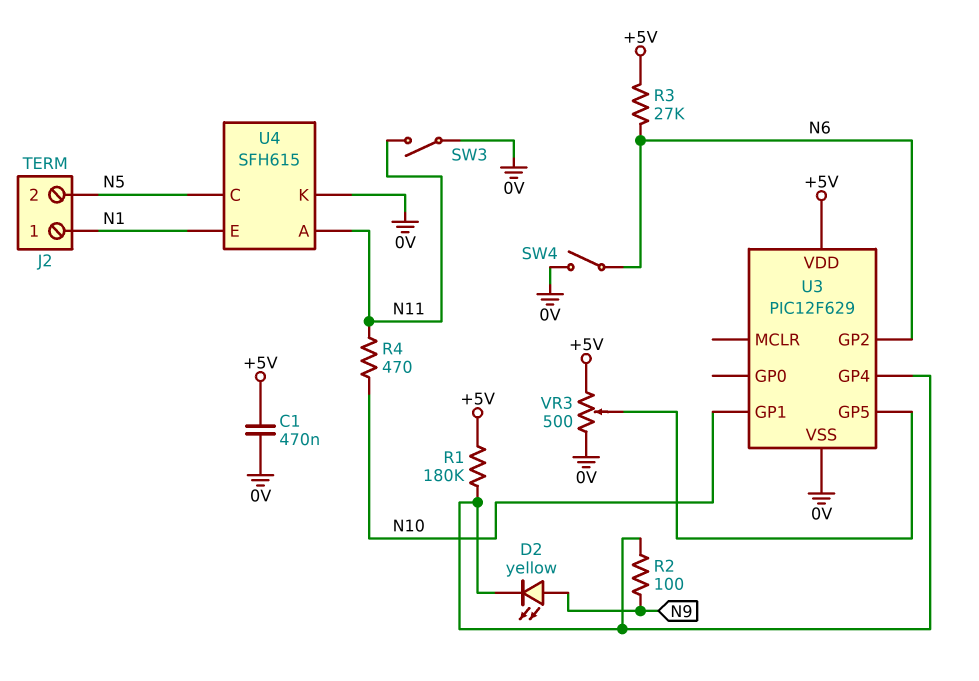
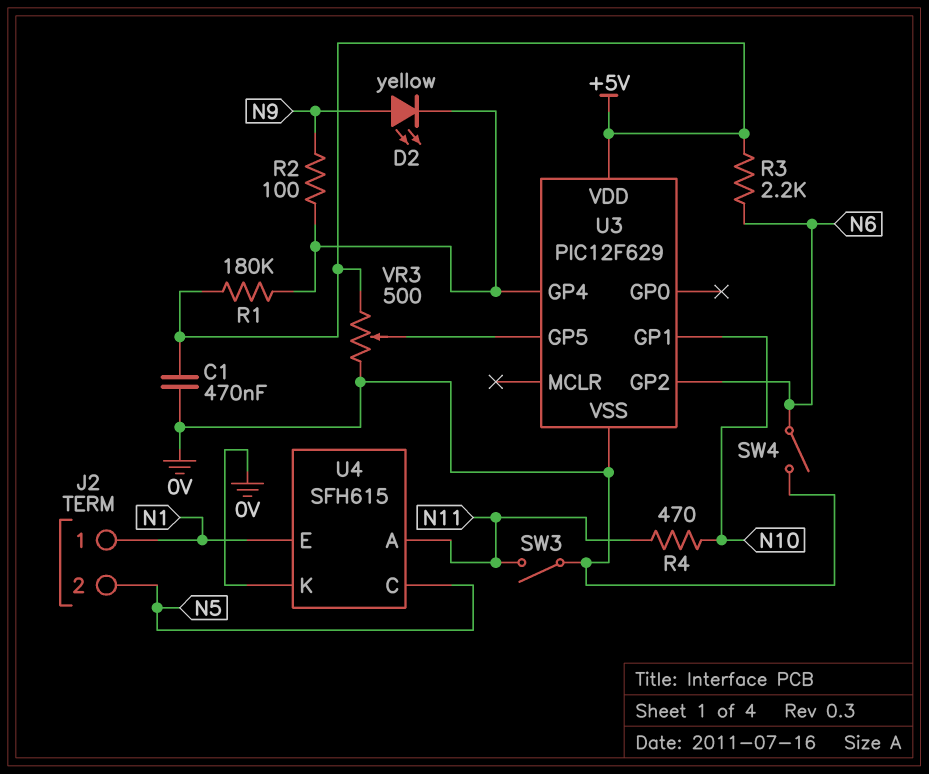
R3: 27k (+5V, N6) -> 2.2k (+5V, N6)

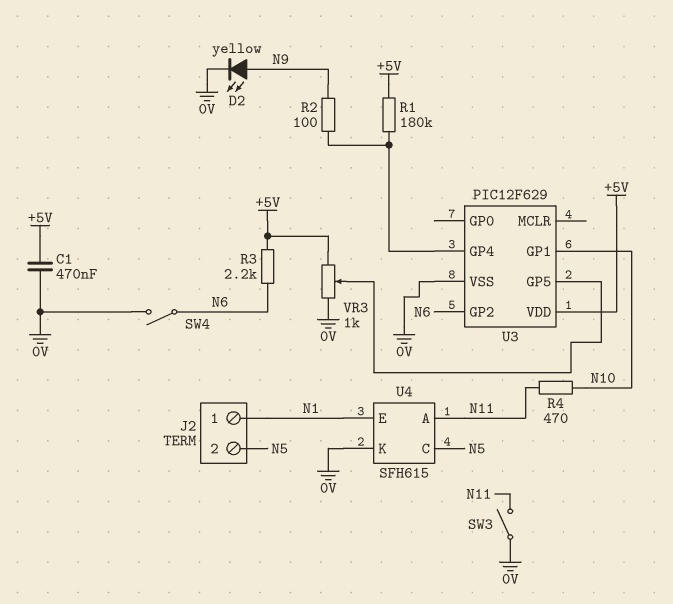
D2: LED yellow (A N9, K U3/GP4) -> LED yellow (A N9, K 0V)
VR3: 500 (+5V, 0V, wiper U3/GP5) -> 1k (+5V, 0V, wiper U3/GP5)

